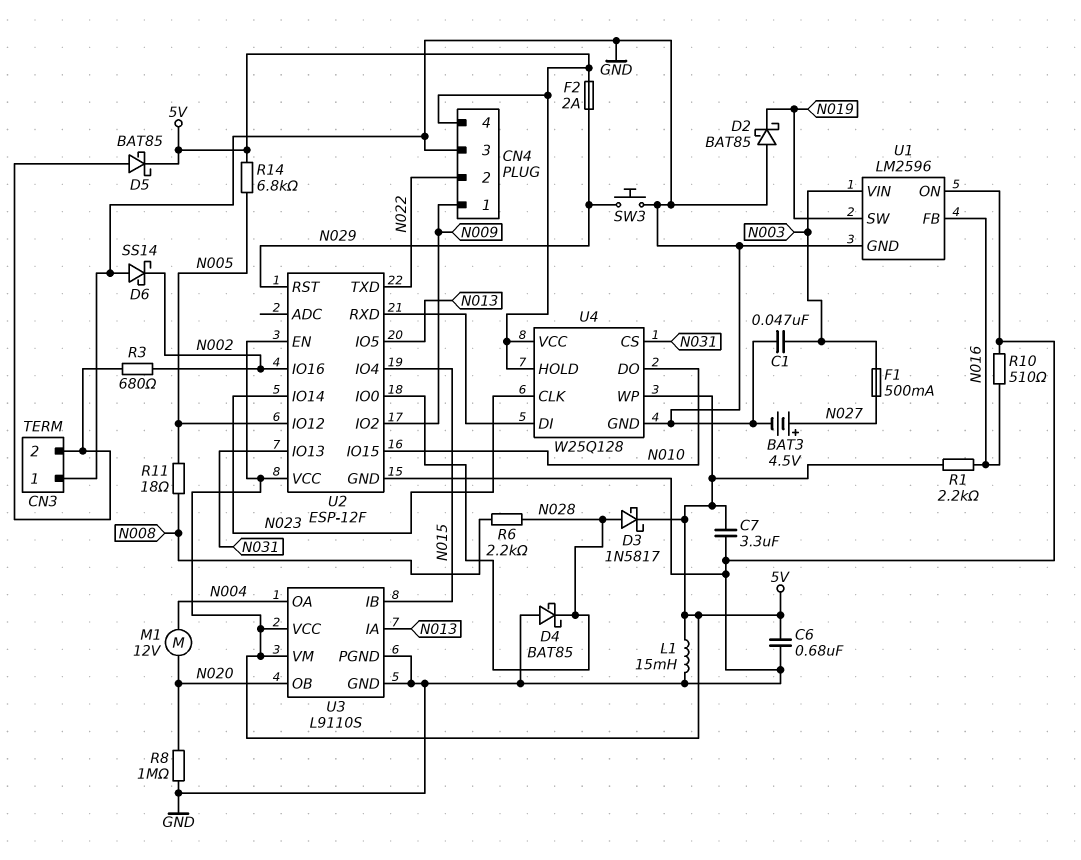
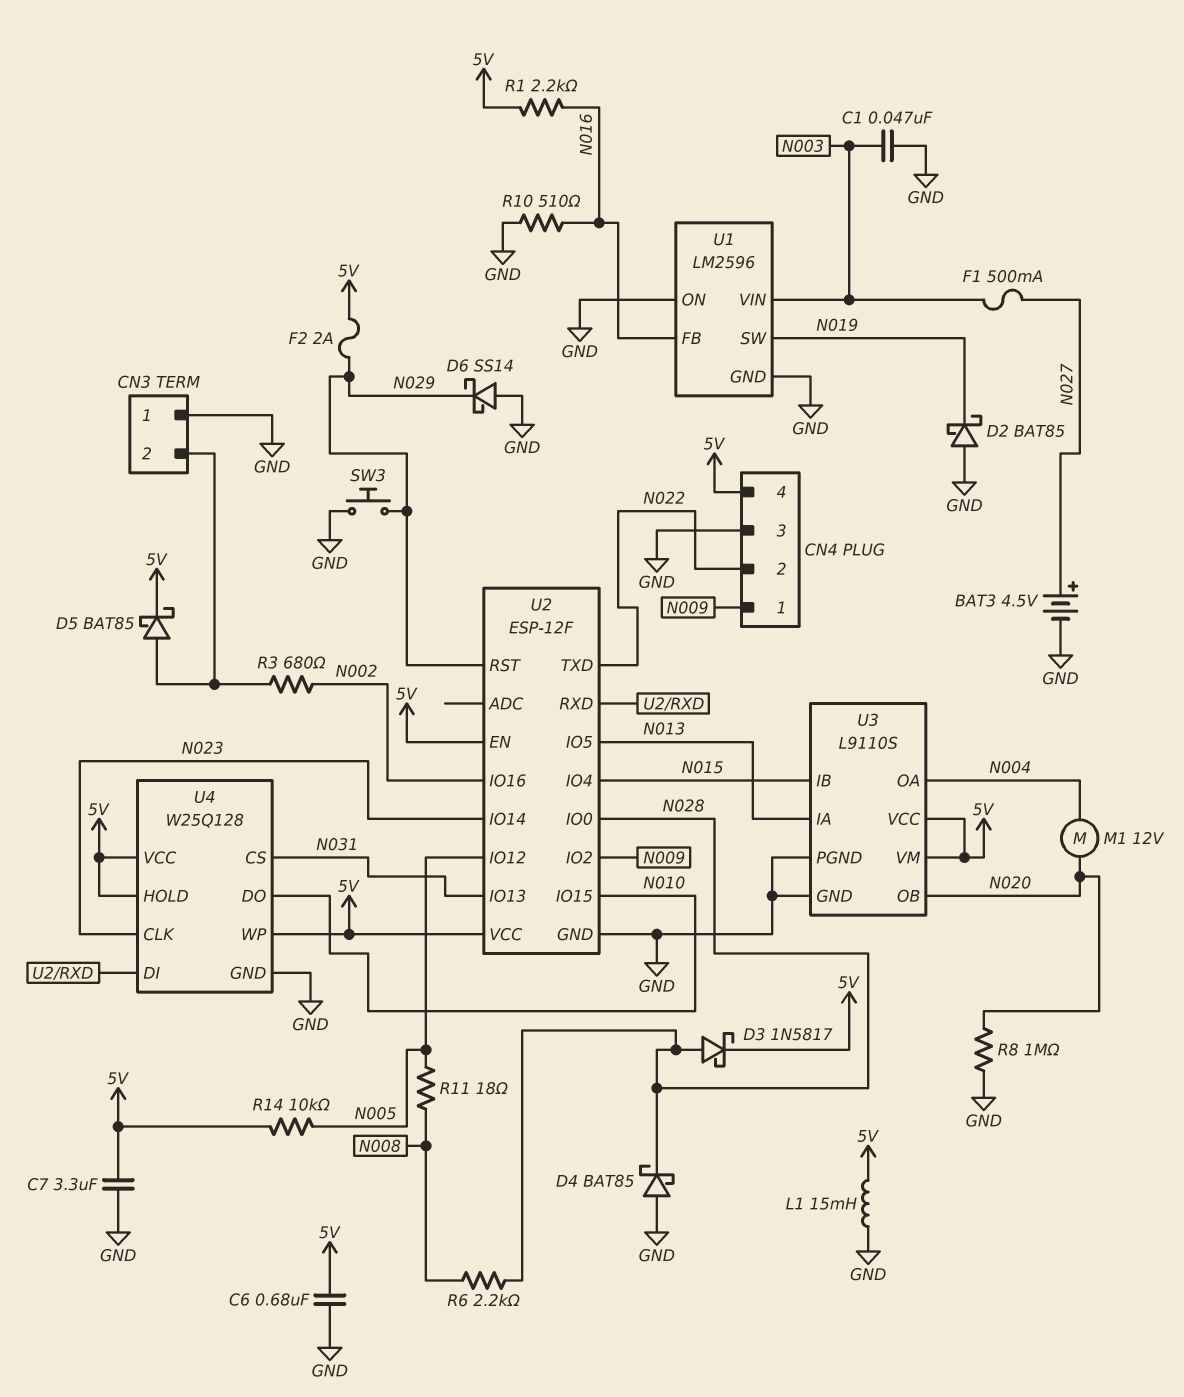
D6: schottky SS14 (A GND, K N002) -> schottky SS14 (A GND, K N029)
R14: 6.8k (5V, N005) -> 10k (5V, N005)

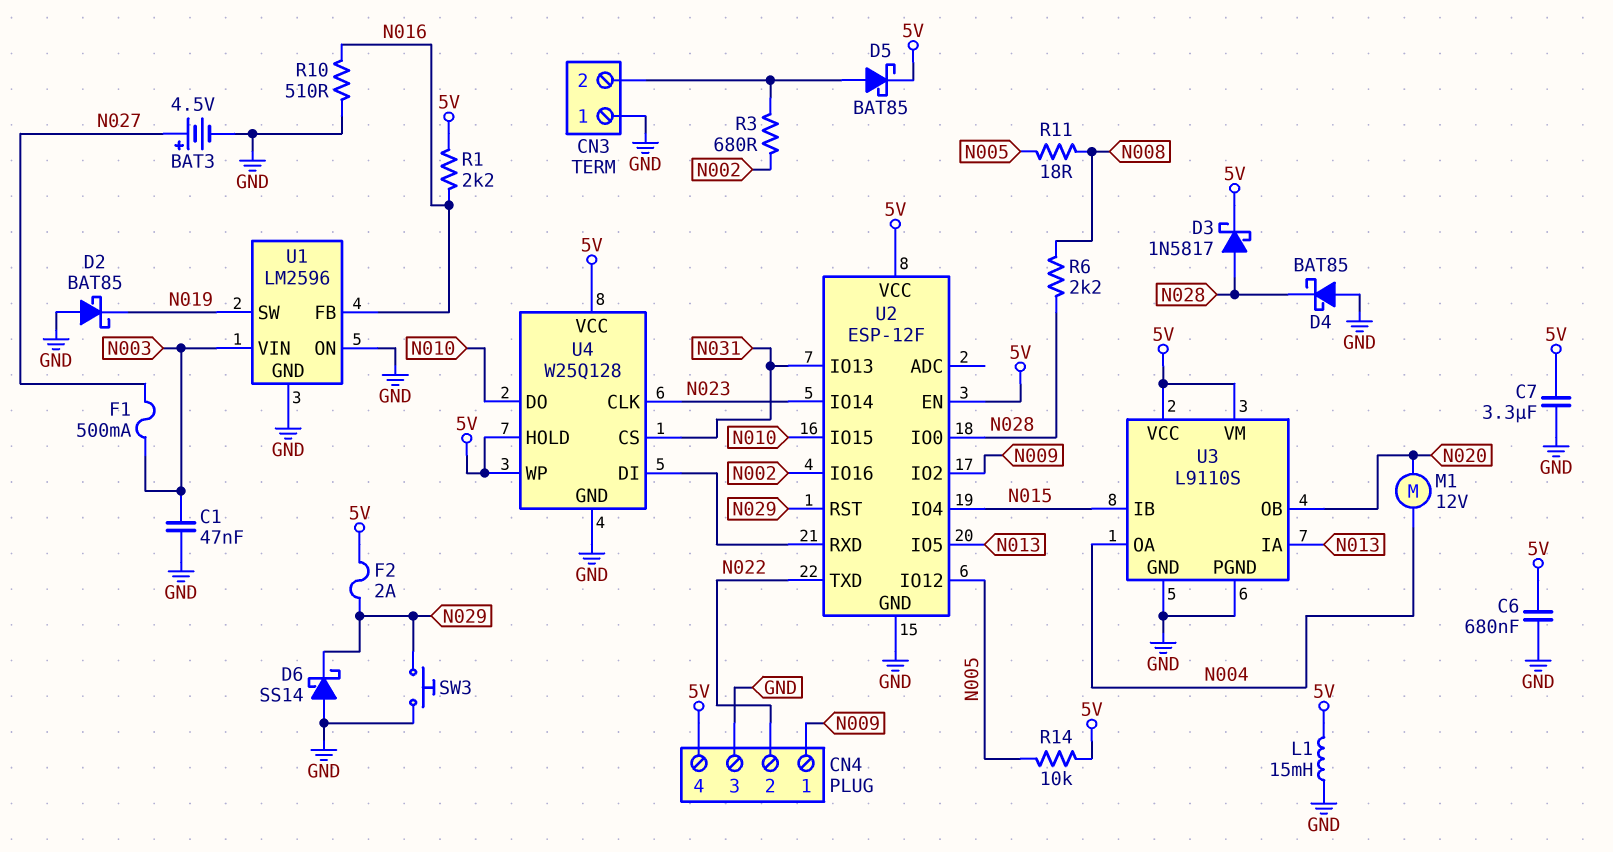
R8: 1M (GND, N020) -> none

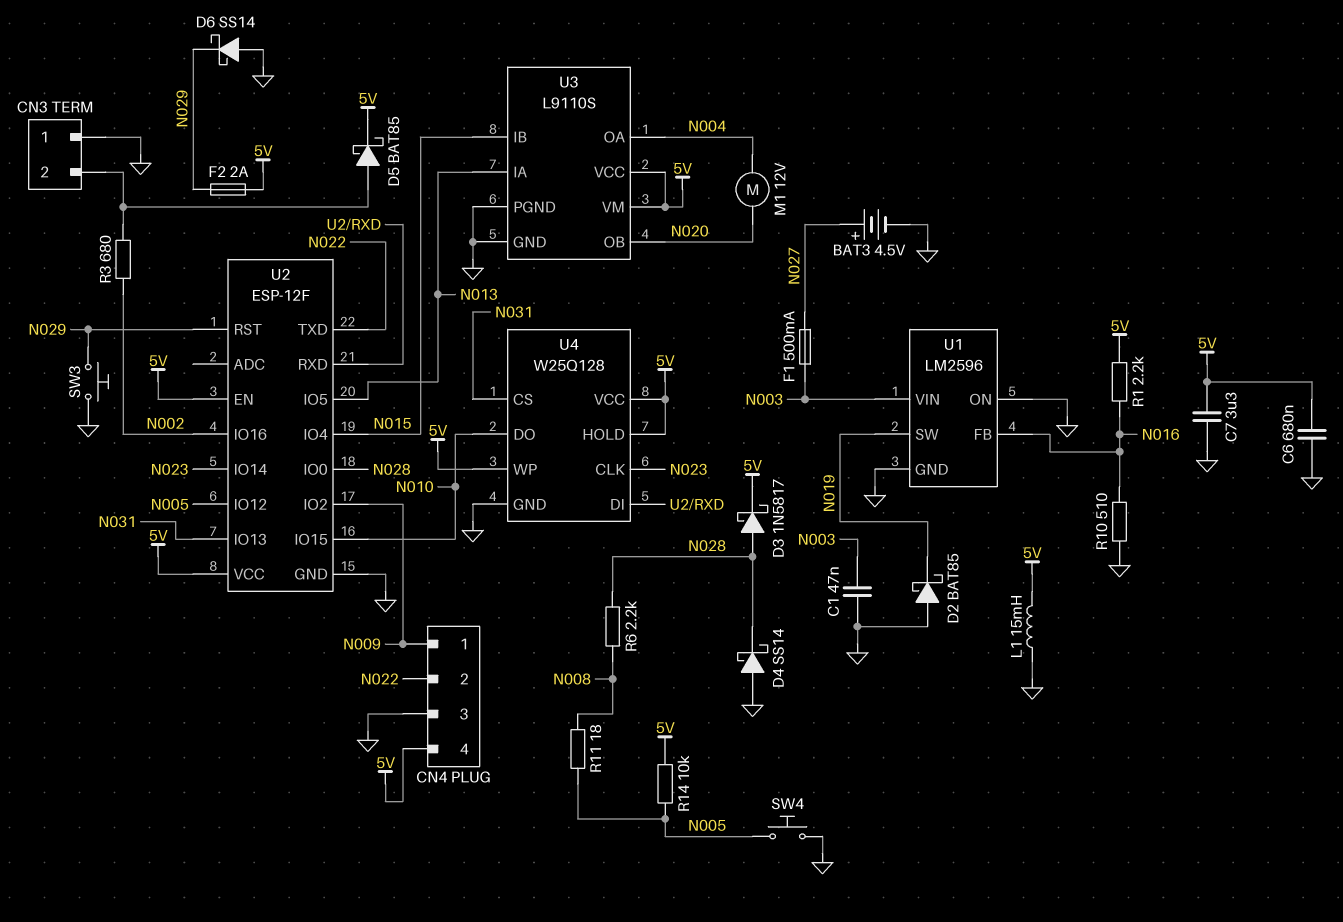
D4: schottky BAT85 (A GND, K N028) -> schottky SS14 (A GND, K N028)
SW4: none -> button (GND, N005)

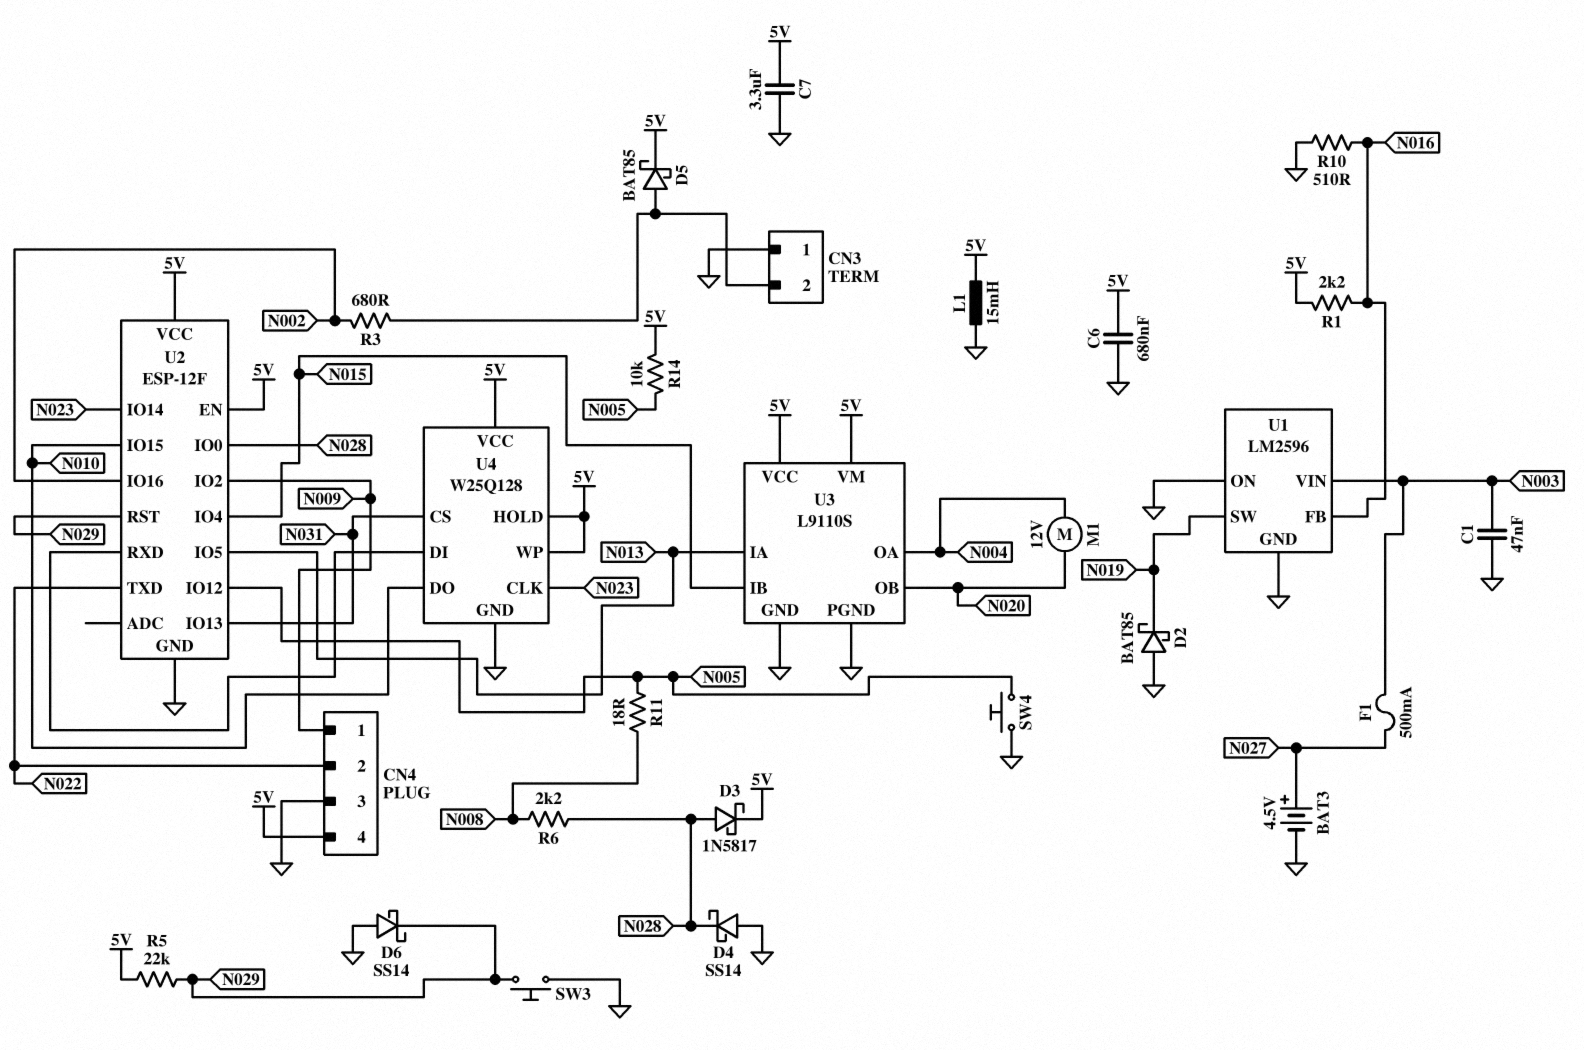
F2: 2A (5V, N029) -> none
R5: none -> 22k (5V, N029)

